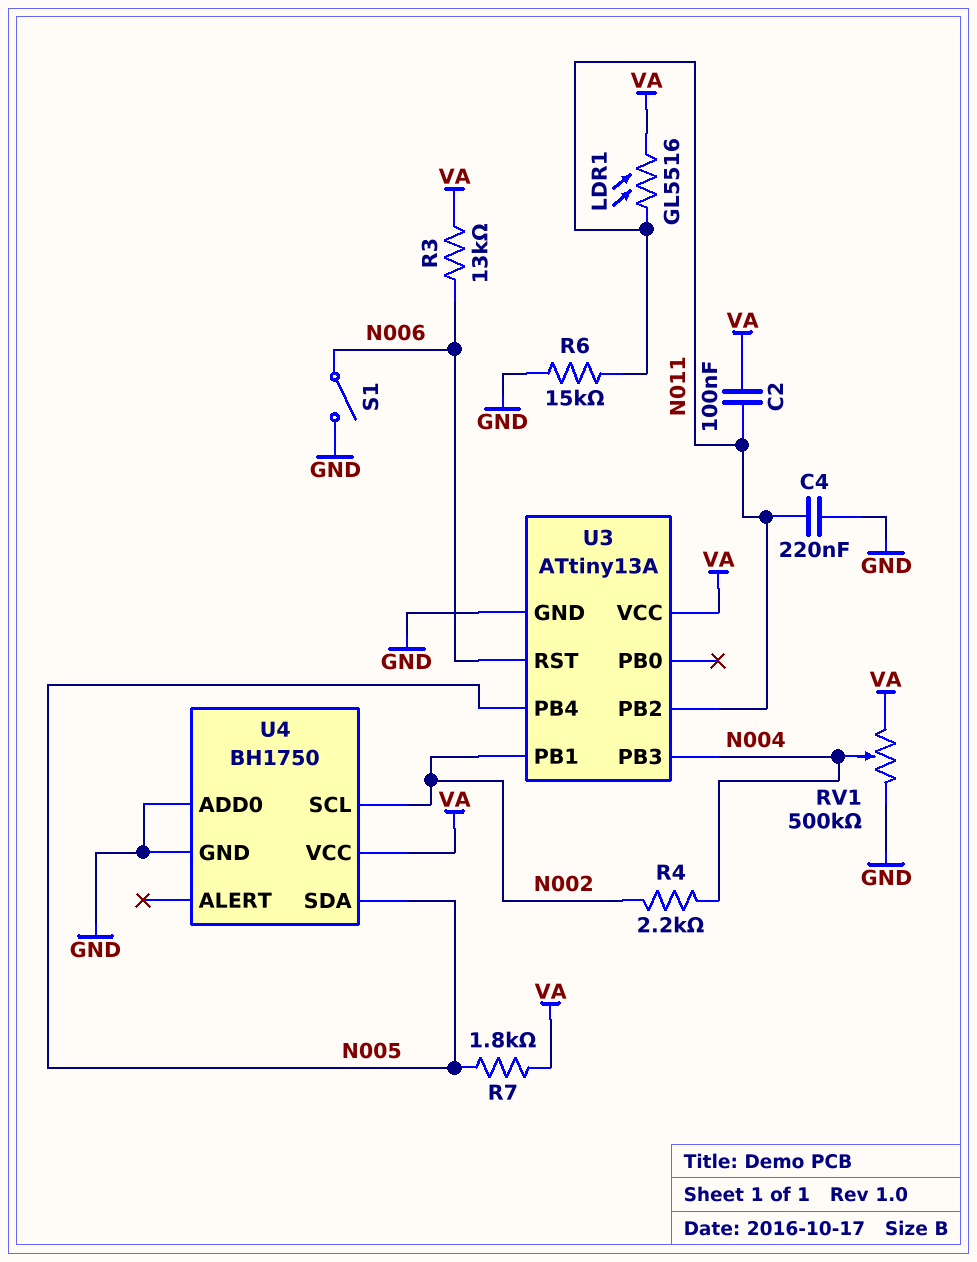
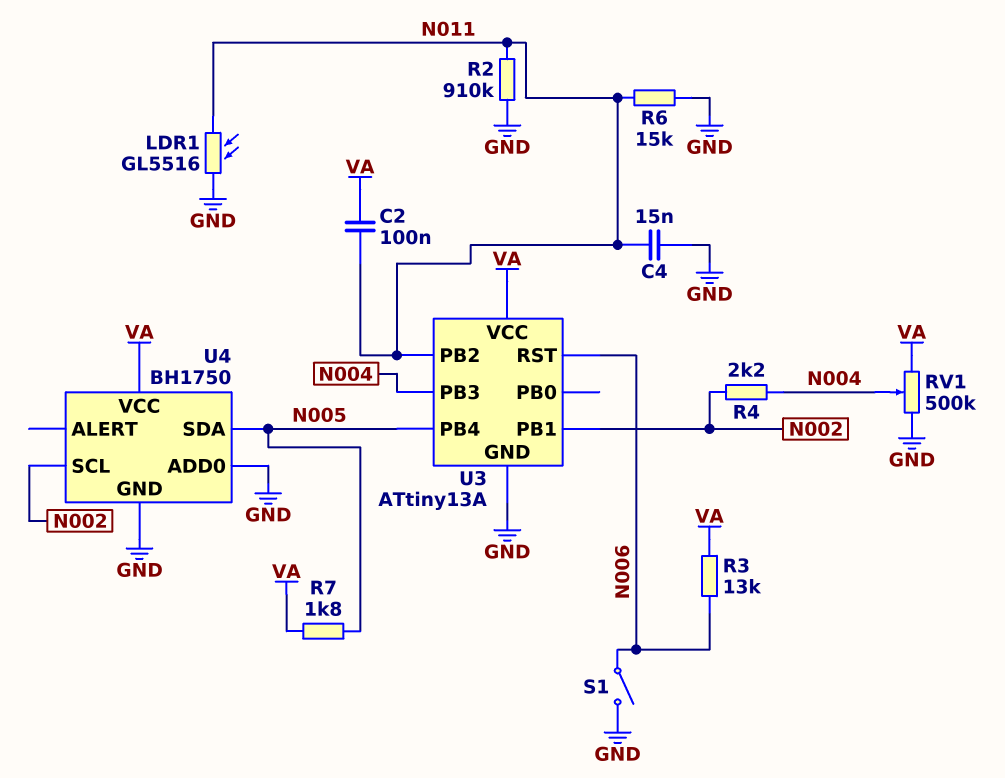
C4: 220nF (GND, N011) -> 15nF (GND, N011)
LDR1: GL5516 (N011, VA) -> GL5516 (GND, N011)
R2: none -> 910k (GND, N011)

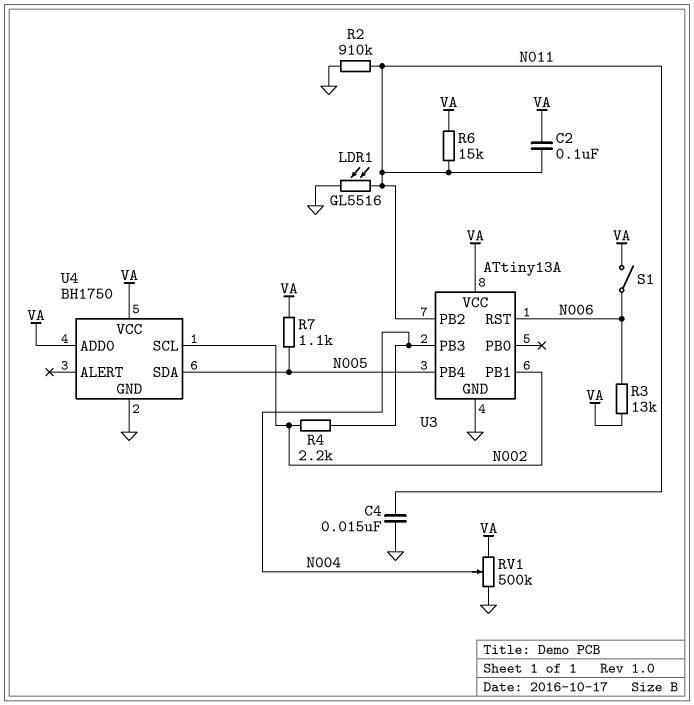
R6: 15k (GND, N011) -> 15k (N011, VA)
R7: 1.8k (N005, VA) -> 1.1k (N005, VA)
S1: switch (GND, N006) -> switch (N006, VA)
U4 pin ADD0: GND -> VA

